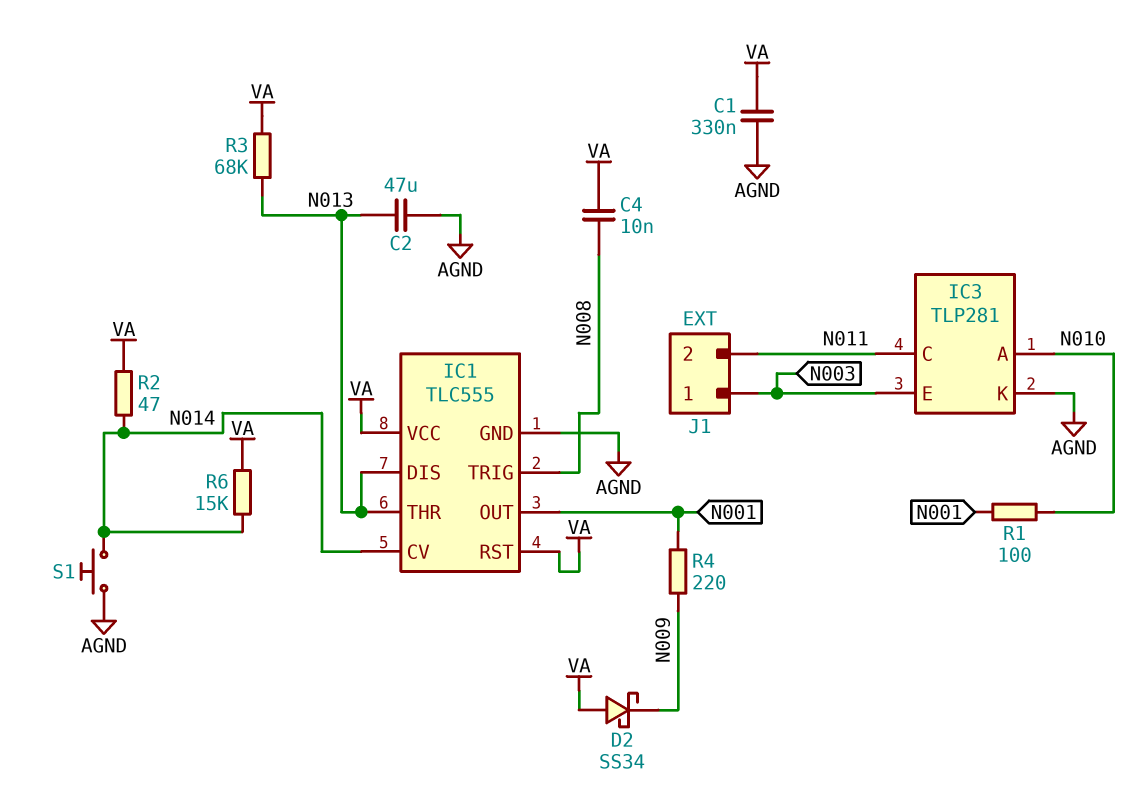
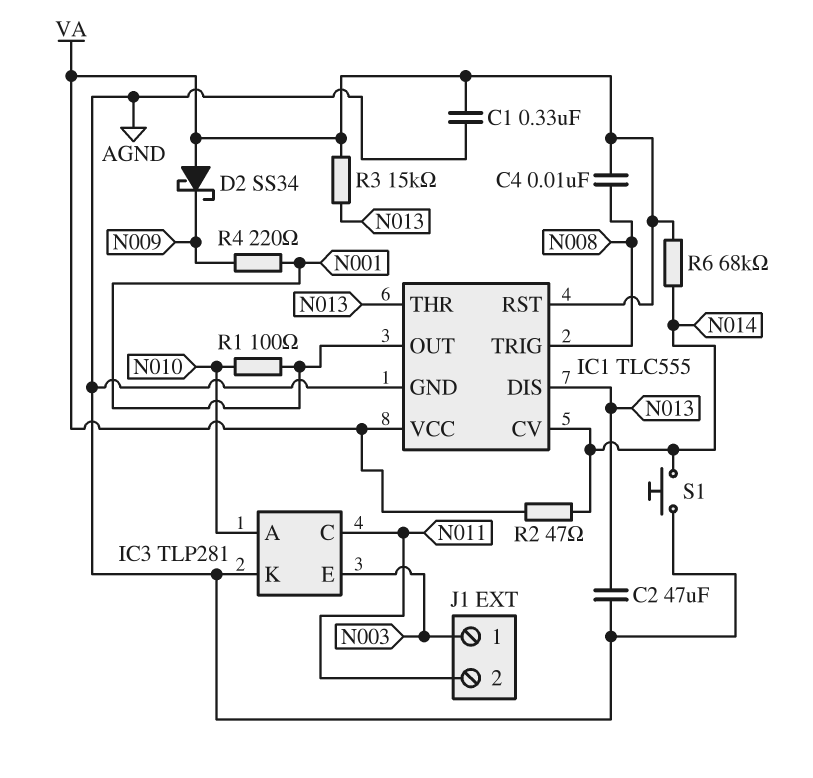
R3: 68k (N013, VA) -> 15k (N013, VA)
R6: 15k (N014, VA) -> 68k (N014, VA)

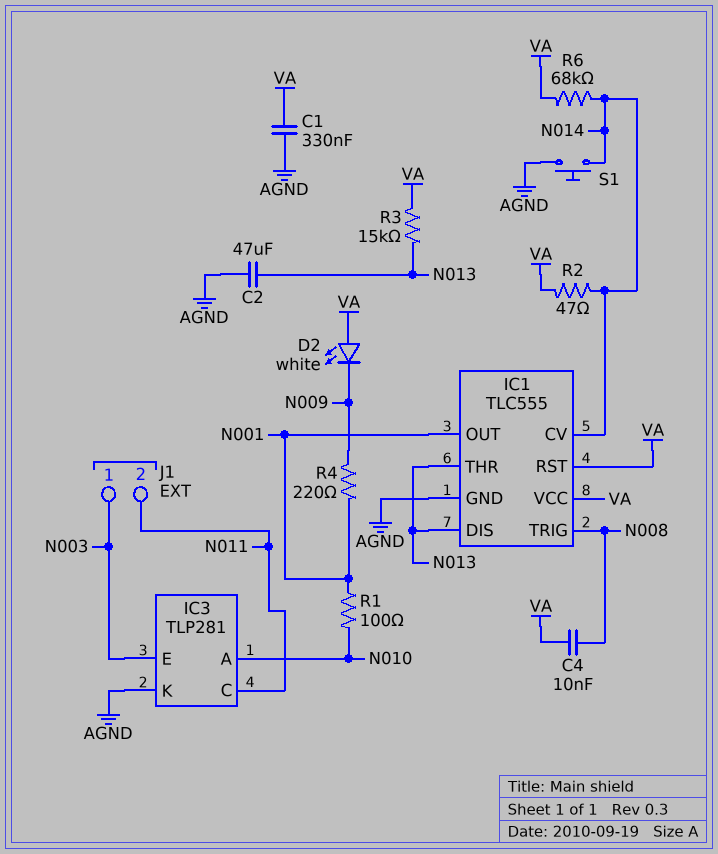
D2: schottky SS34 (A VA, K N009) -> LED white (A VA, K N009)

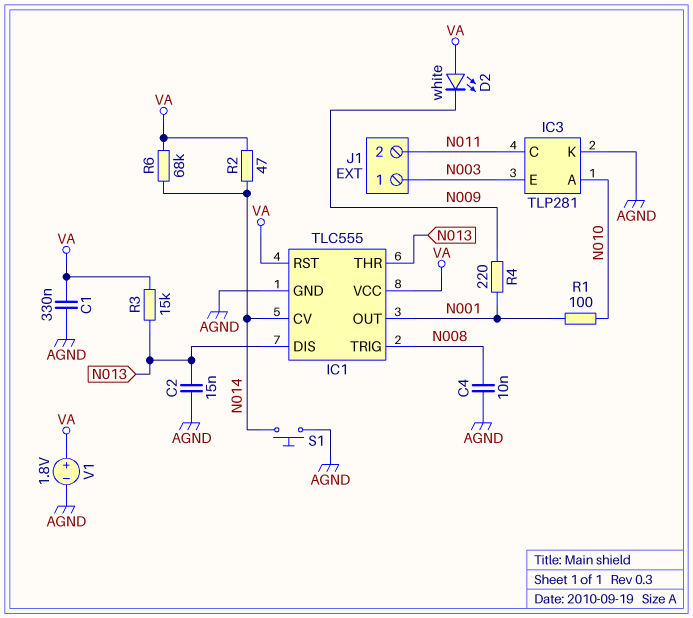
C2: 47uF (AGND, N013) -> 15nF (AGND, N013)
C4: 10nF (N008, VA) -> 10nF (AGND, N008)
V1: none -> 1.8V (plus VA, minus AGND)

